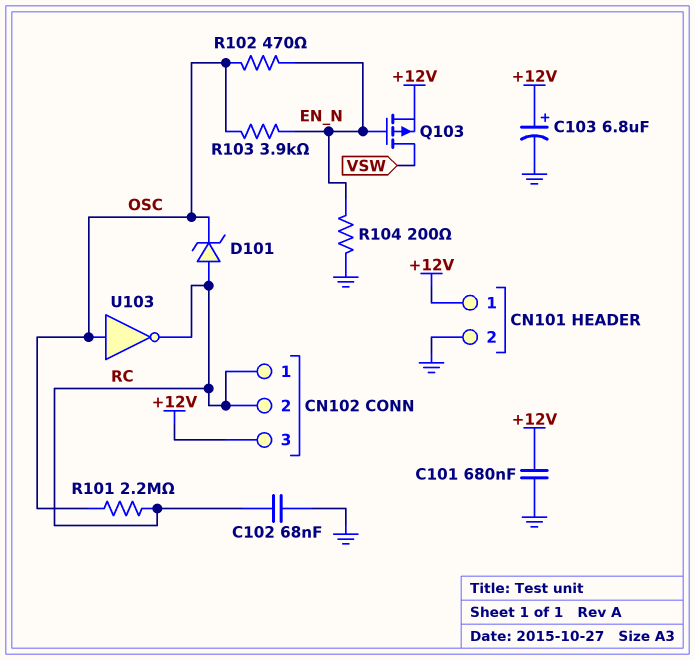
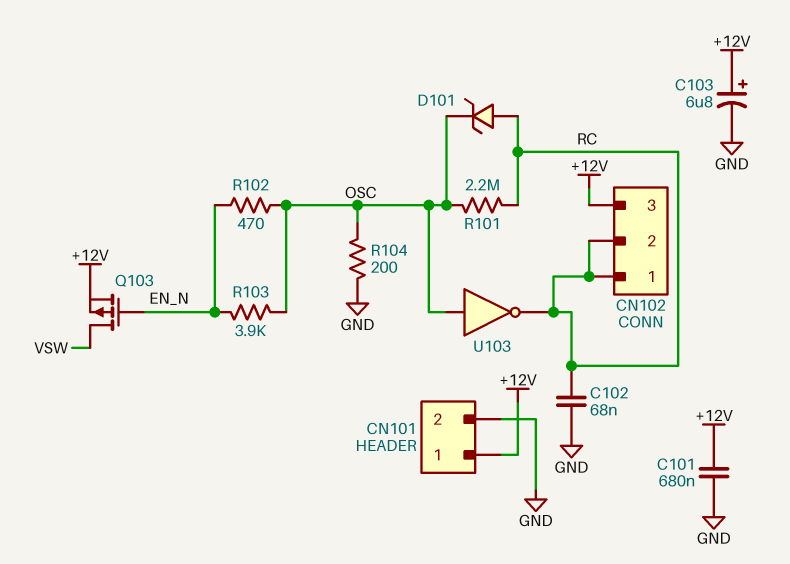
R104: 200 (EN_N, GND) -> 200 (GND, OSC)

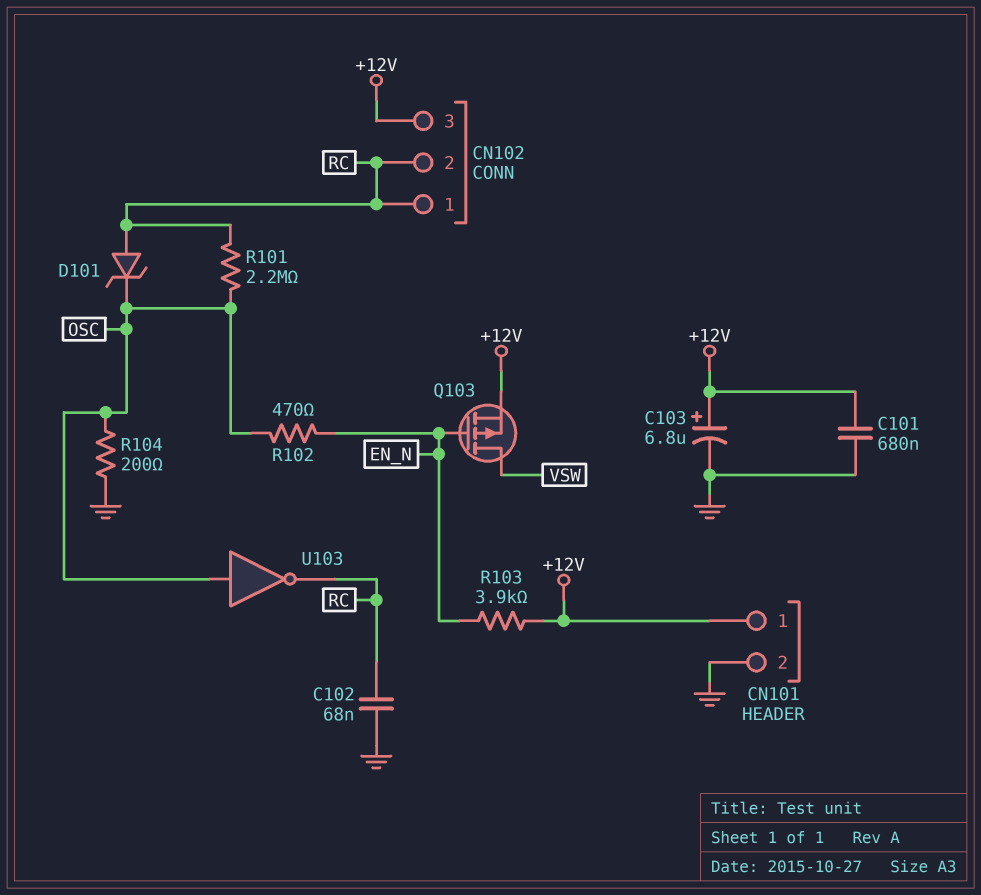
R103: 3.9k (EN_N, OSC) -> 3.9k (+12V, EN_N)

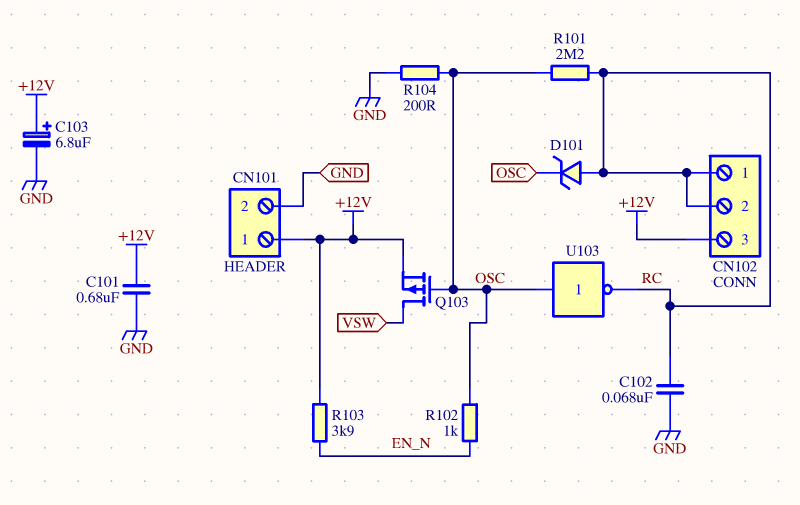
Q103: PMOS (G EN_N, D VSW, S +12V) -> PMOS (G OSC, D VSW, S +12V)
R102: 470 (EN_N, OSC) -> 1k (EN_N, OSC)

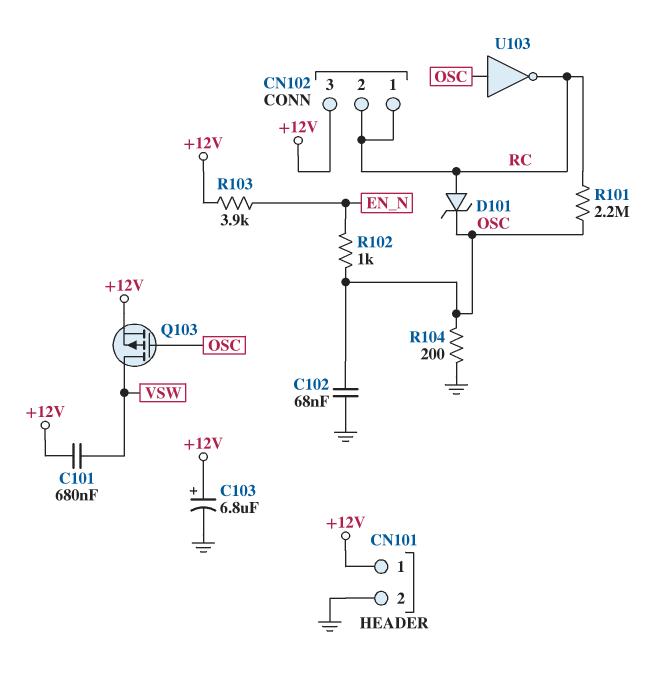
C101: 680nF (+12V, GND) -> 680nF (+12V, VSW)
C102: 68nF (GND, RC) -> 68nF (GND, OSC)

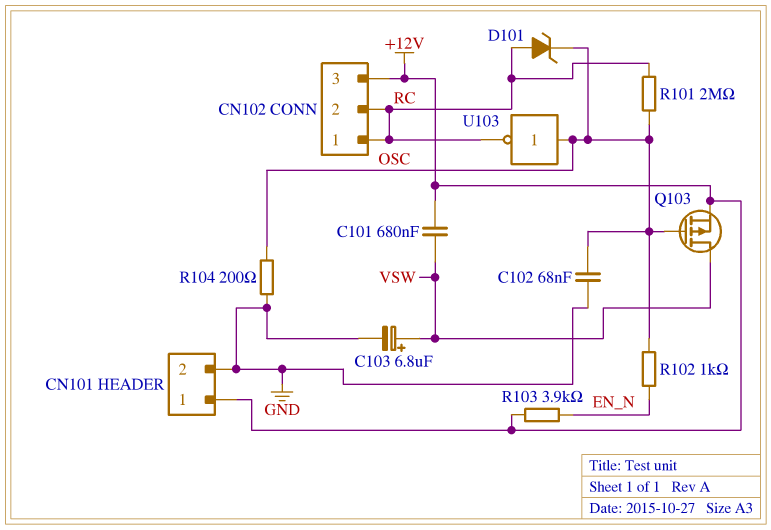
C103: 6.8uF (plus +12V, minus GND) -> 6.8uF (plus VSW, minus GND)
R101: 2.2M (OSC, RC) -> 2M (OSC, RC)

